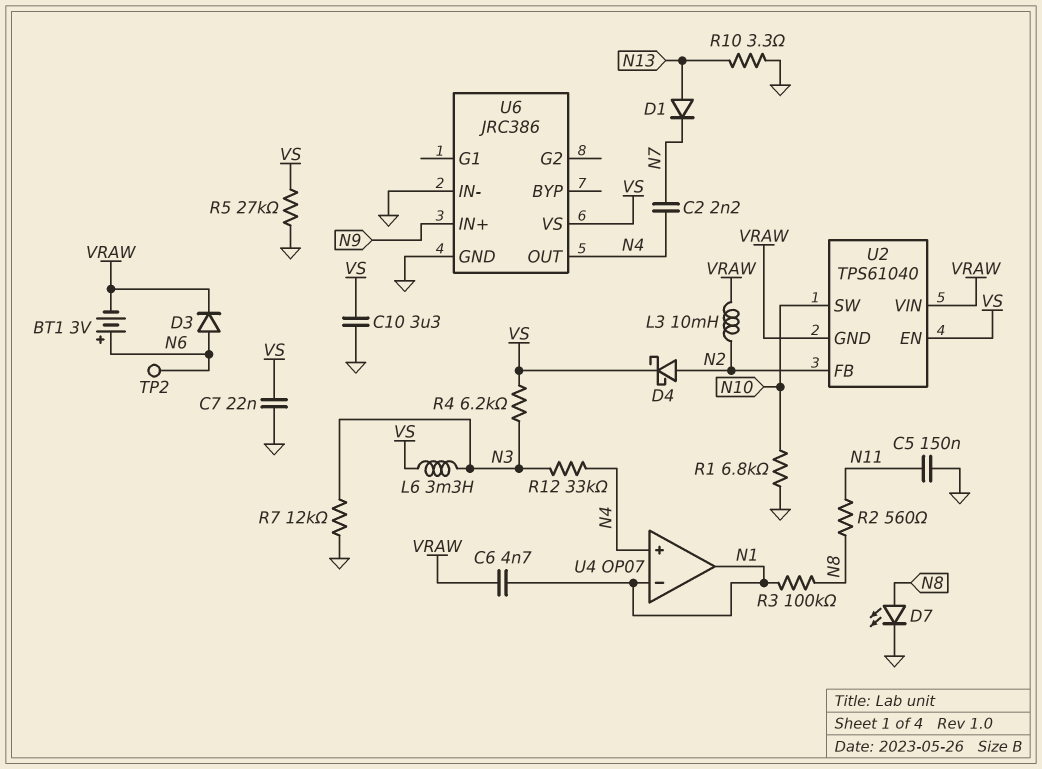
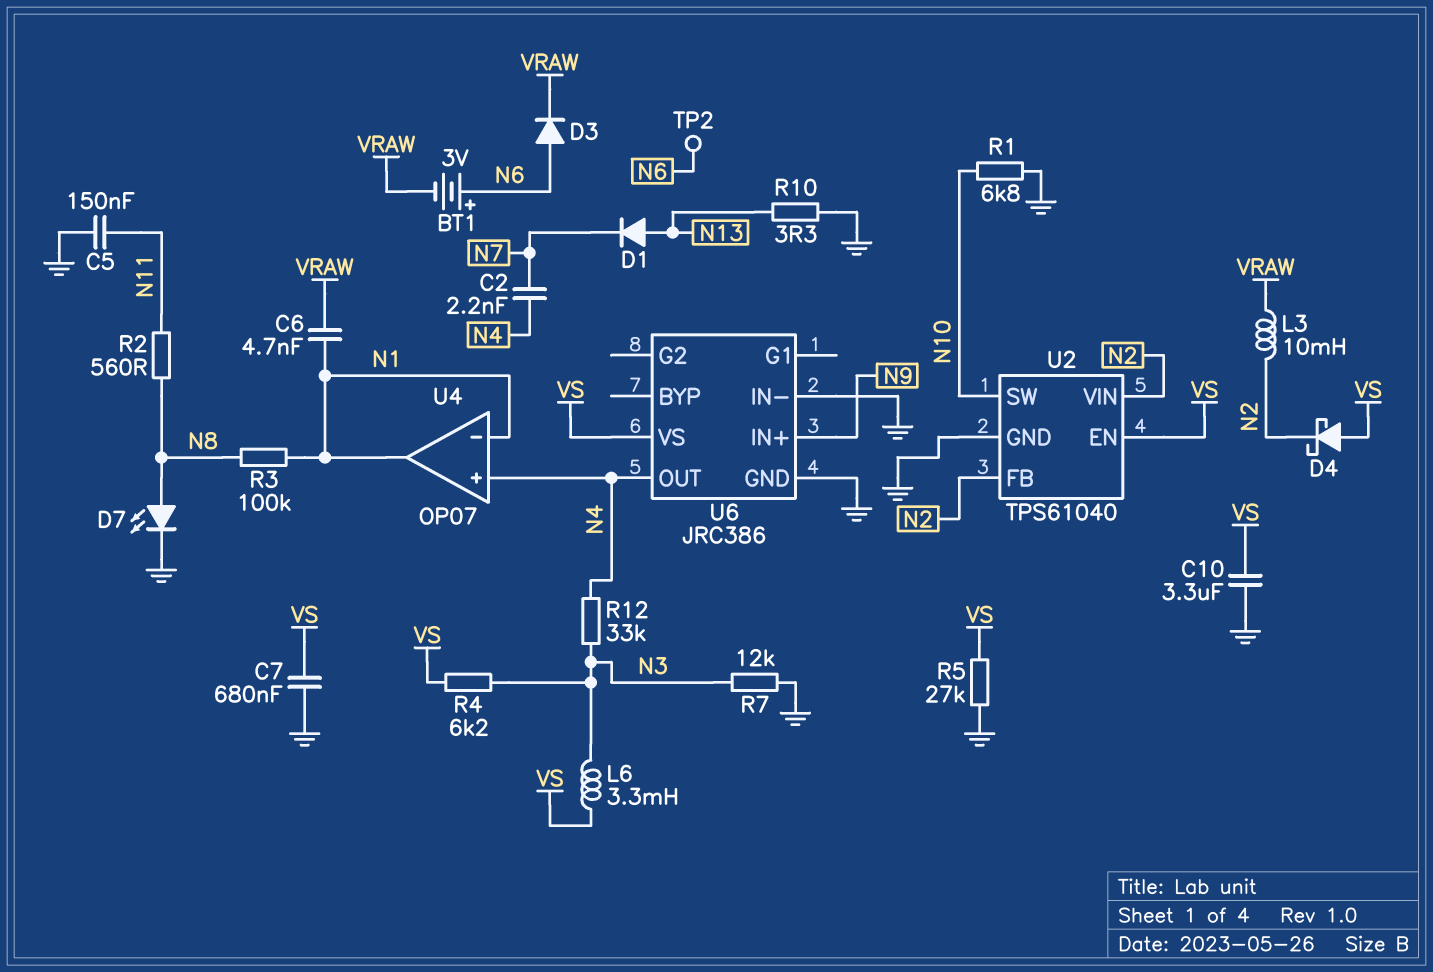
C7: 22nF (GND, VS) -> 680nF (GND, VS)
D4: schottky (A N2, K VS) -> schottky (A VS, K N2)
U2 pin GND: VRAW -> GND
U2 pin VIN: VRAW -> N2

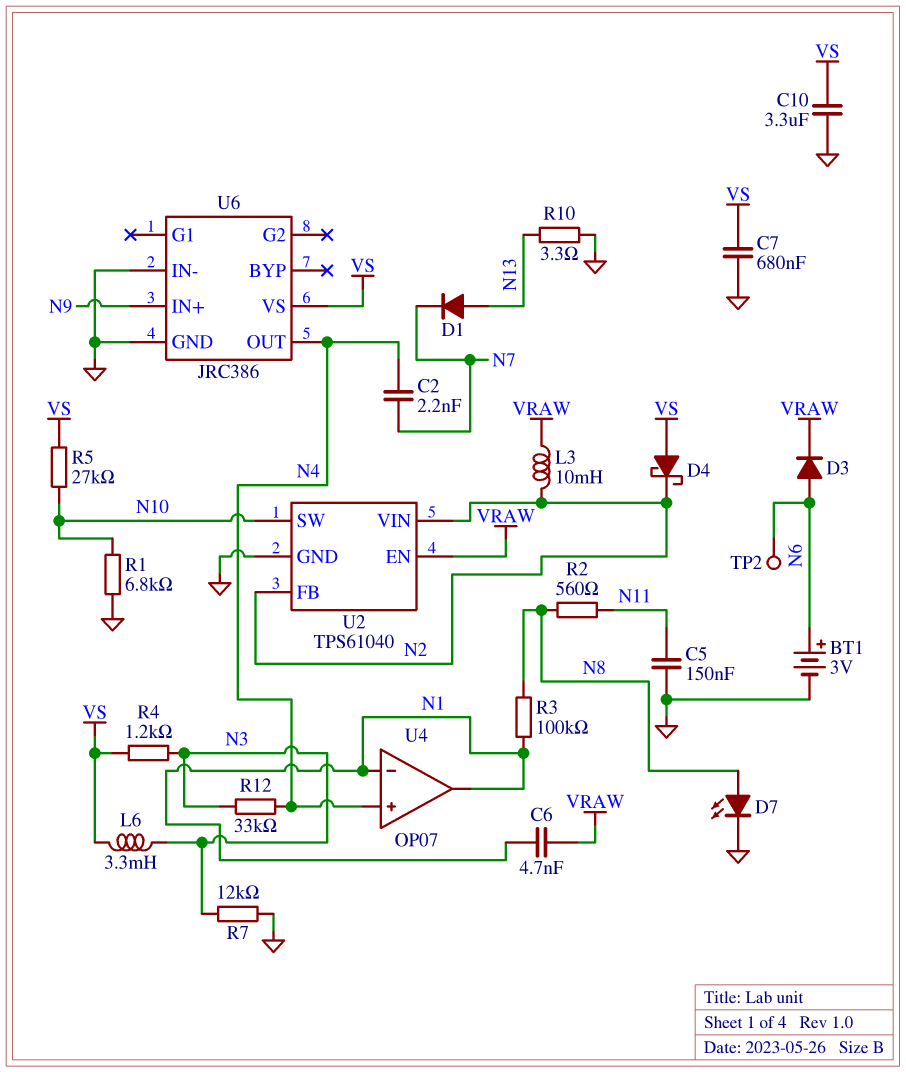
BT1: 3V (plus N6, minus VRAW) -> 3V (plus N6, minus GND)
R4: 6.2k (N3, VS) -> 1.2k (N3, VS)
R5: 27k (GND, VS) -> 27k (N10, VS)
U2 pin EN: VS -> VRAW

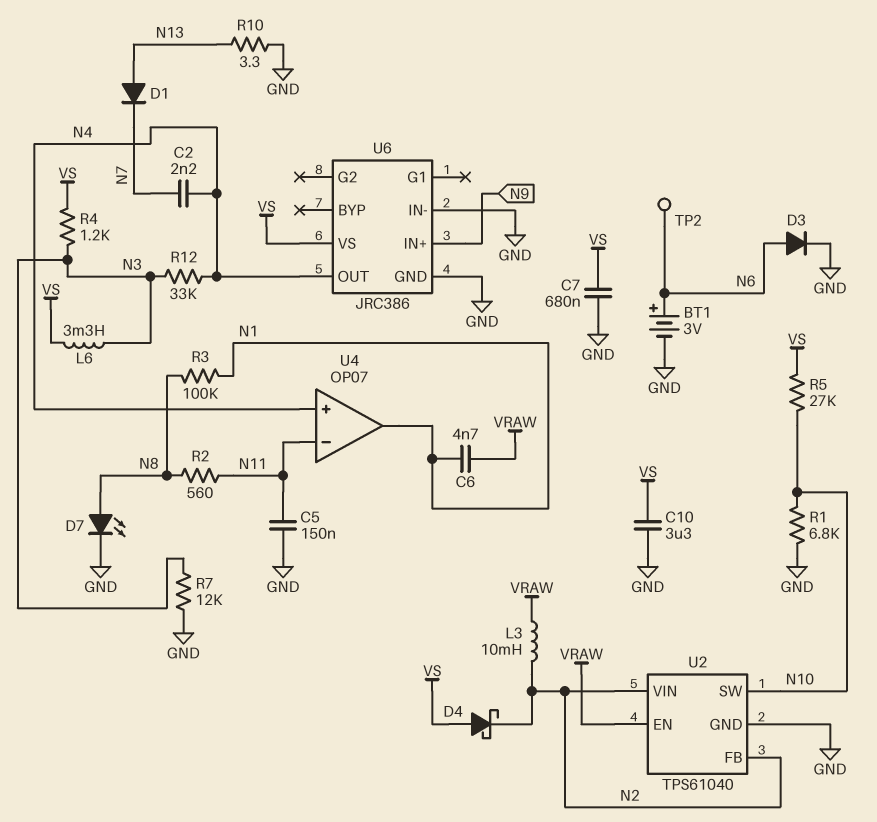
D3: diode (A N6, K VRAW) -> diode (A N6, K GND)
U4 pin in-: N1 -> N11

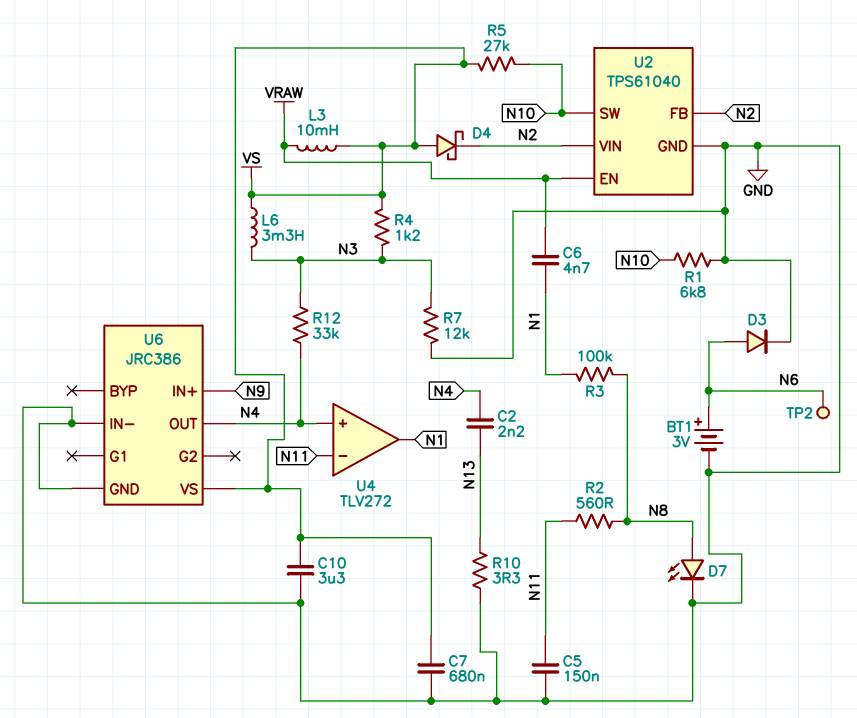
C2: 2.2nF (N4, N7) -> 2.2nF (N4, N13)
D1: diode (A N13, K N7) -> none
L3: 10mH (N2, VRAW) -> 10mH (VRAW, VS)
U4: OP07 -> TLV272

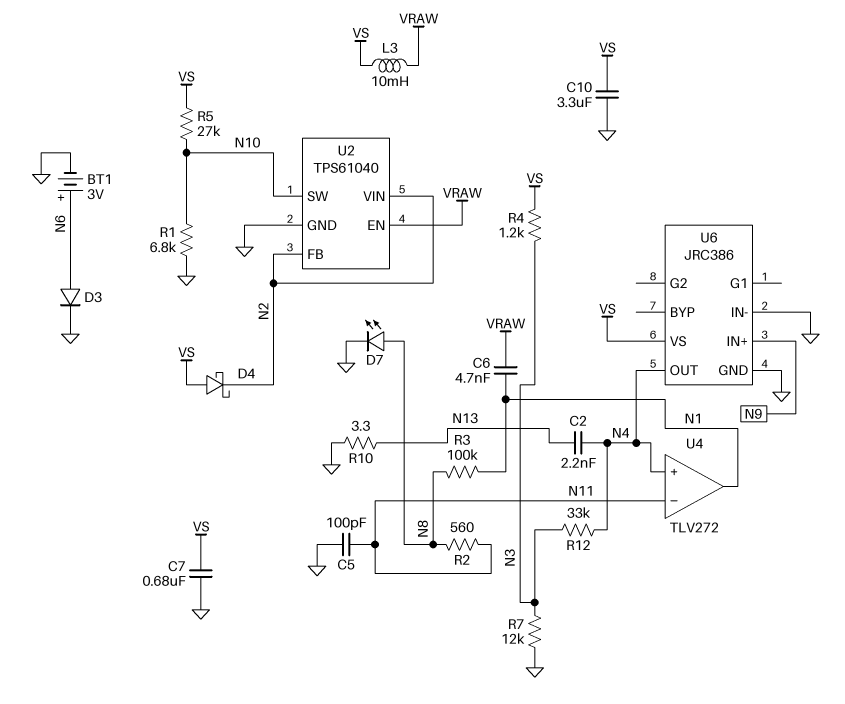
C5: 150nF (GND, N11) -> 100pF (GND, N11)
L6: 3.3mH (N3, VS) -> none
TP2: test point (N6) -> none

